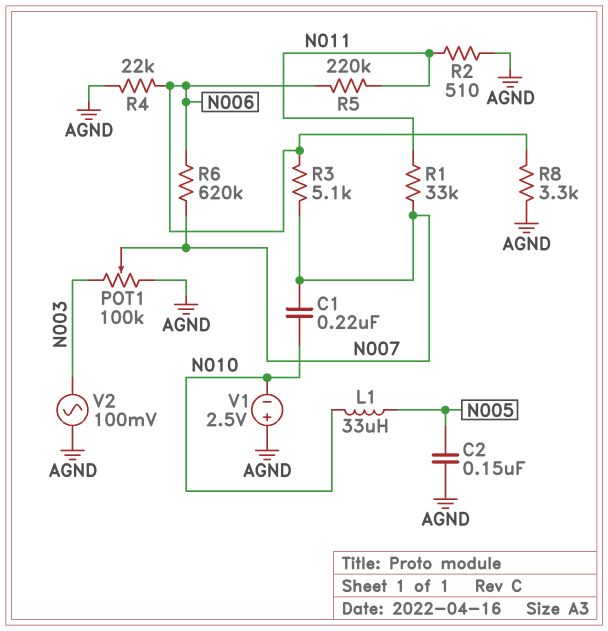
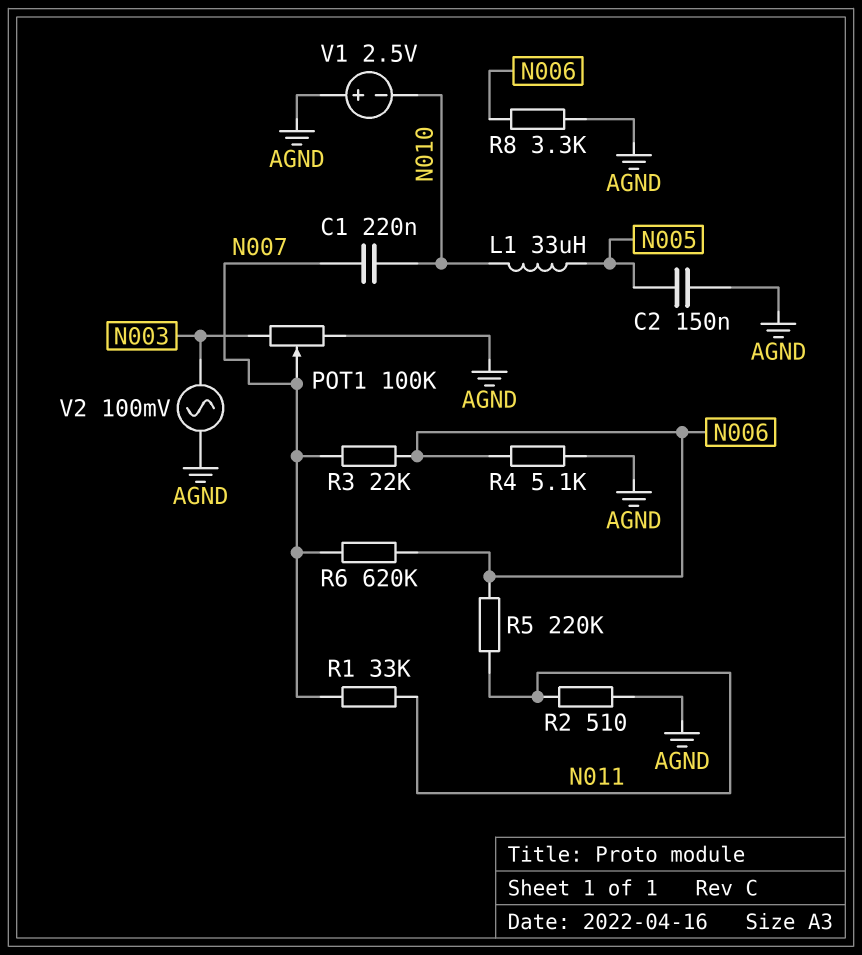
R3: 5.1k (N006, N007) -> 22k (N006, N007)
R4: 22k (AGND, N006) -> 5.1k (AGND, N006)

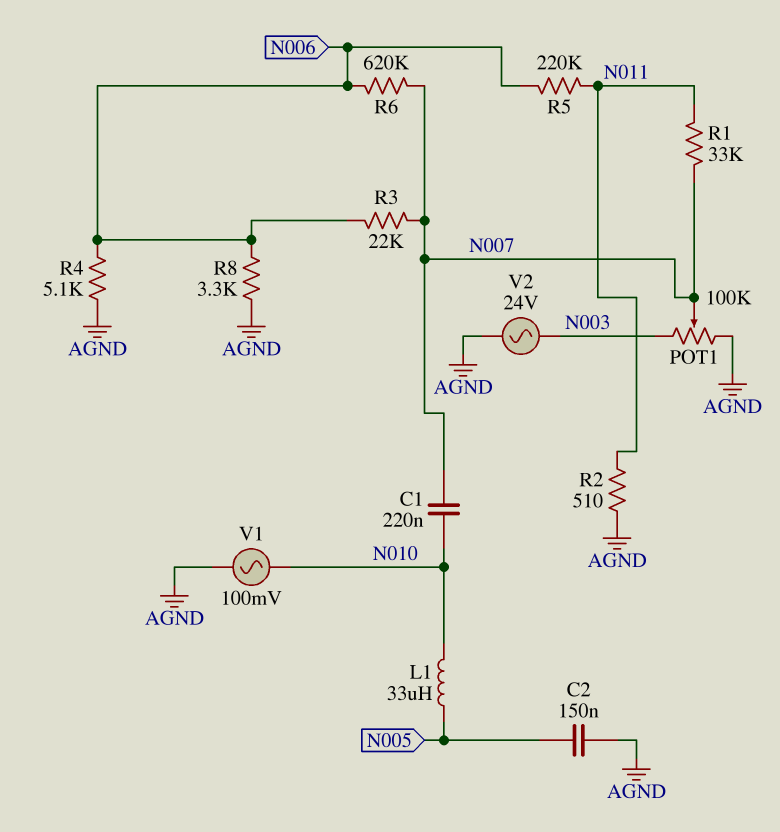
V1: 2.5V (plus AGND, minus N010) -> AC 100mV (AGND, N010)
V2: AC 100mV (AGND, N003) -> AC 24V (AGND, N003)

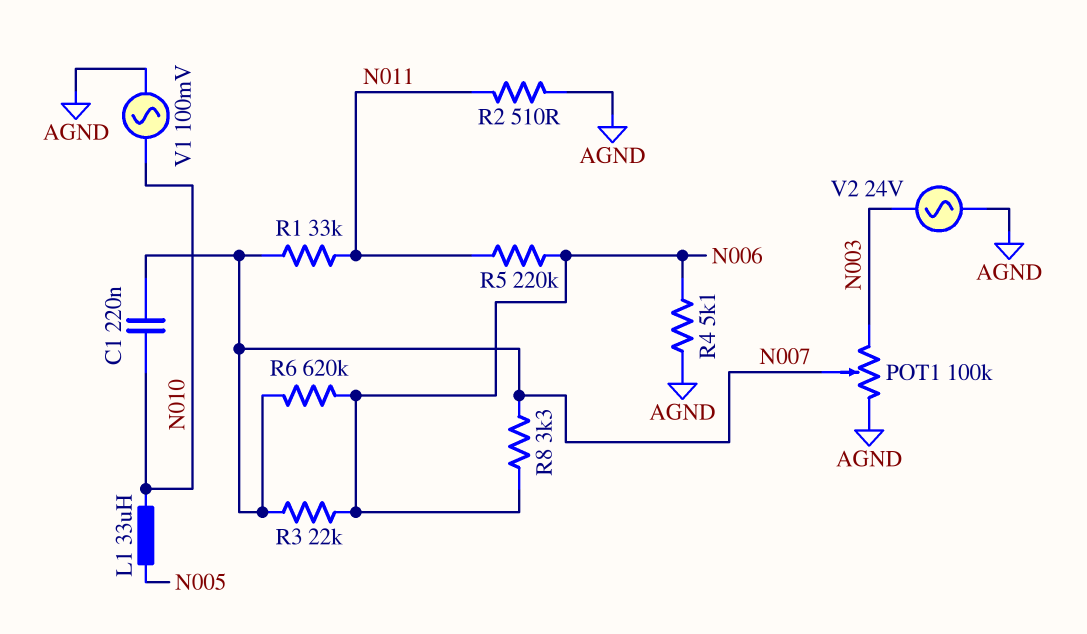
C2: 150nF (AGND, N005) -> none
R8: 3.3k (AGND, N006) -> 3.3k (N006, N007)

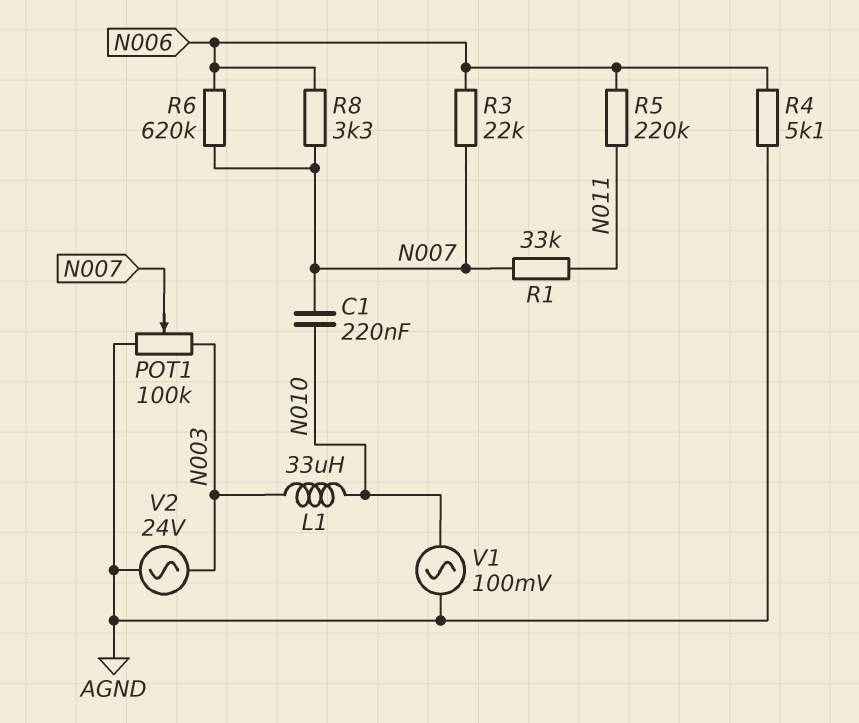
L1: 33uH (N005, N010) -> 33uH (N003, N010)
R2: 510 (AGND, N011) -> none

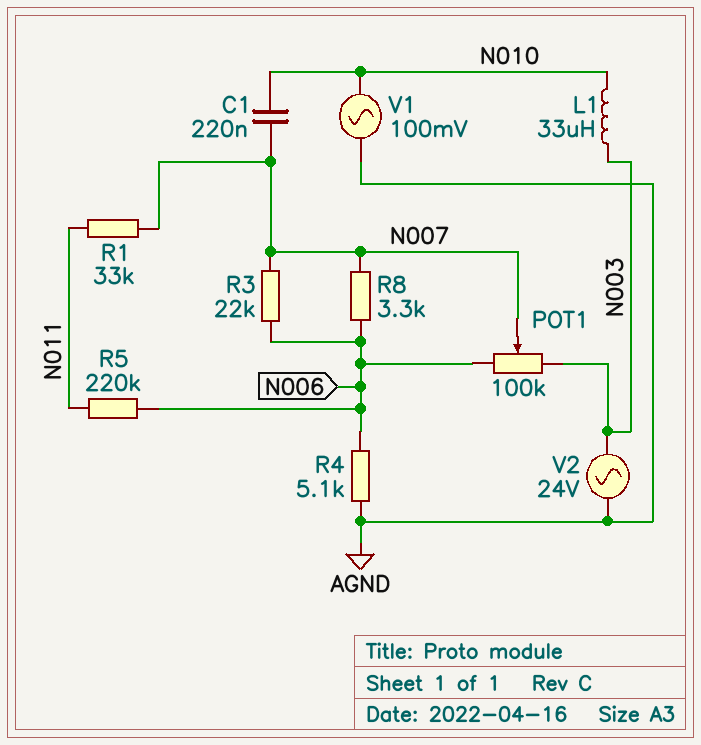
POT1: 100k (AGND, N003, wiper N007) -> 100k (N003, N006, wiper N007)
R6: 620k (N006, N007) -> none

